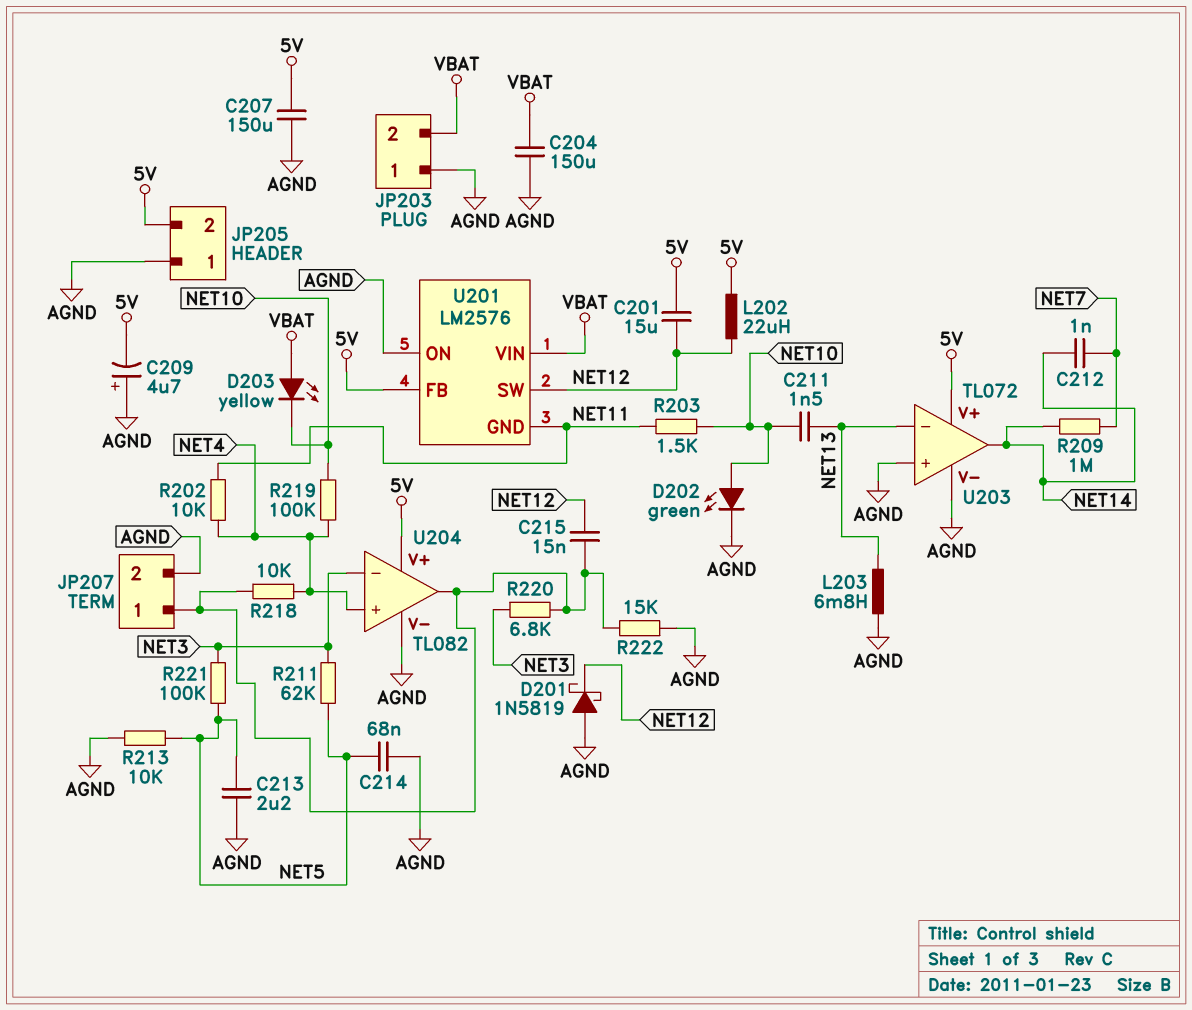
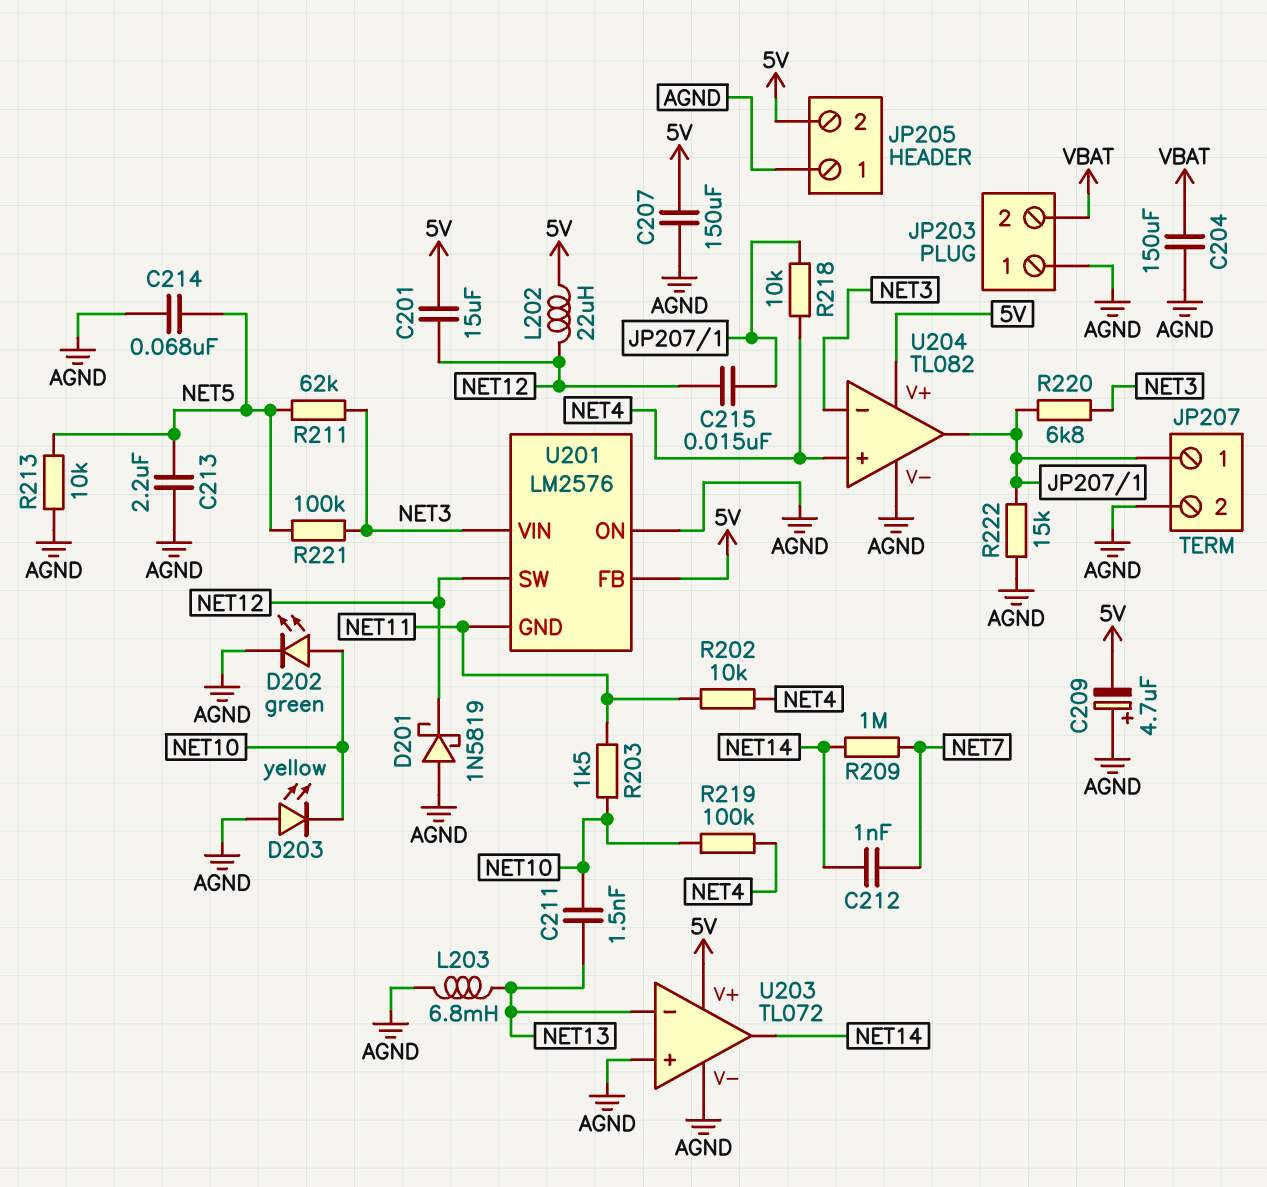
D203: LED yellow (A VBAT, K NET10) -> LED yellow (A AGND, K NET10)
U201 pin VIN: VBAT -> NET3

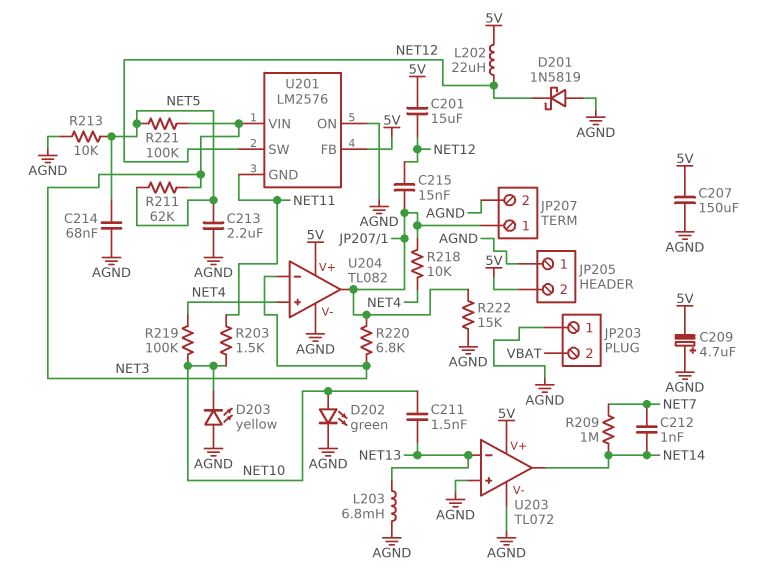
C204: 150uF (AGND, VBAT) -> none
R202: 10k (NET4, NET11) -> none

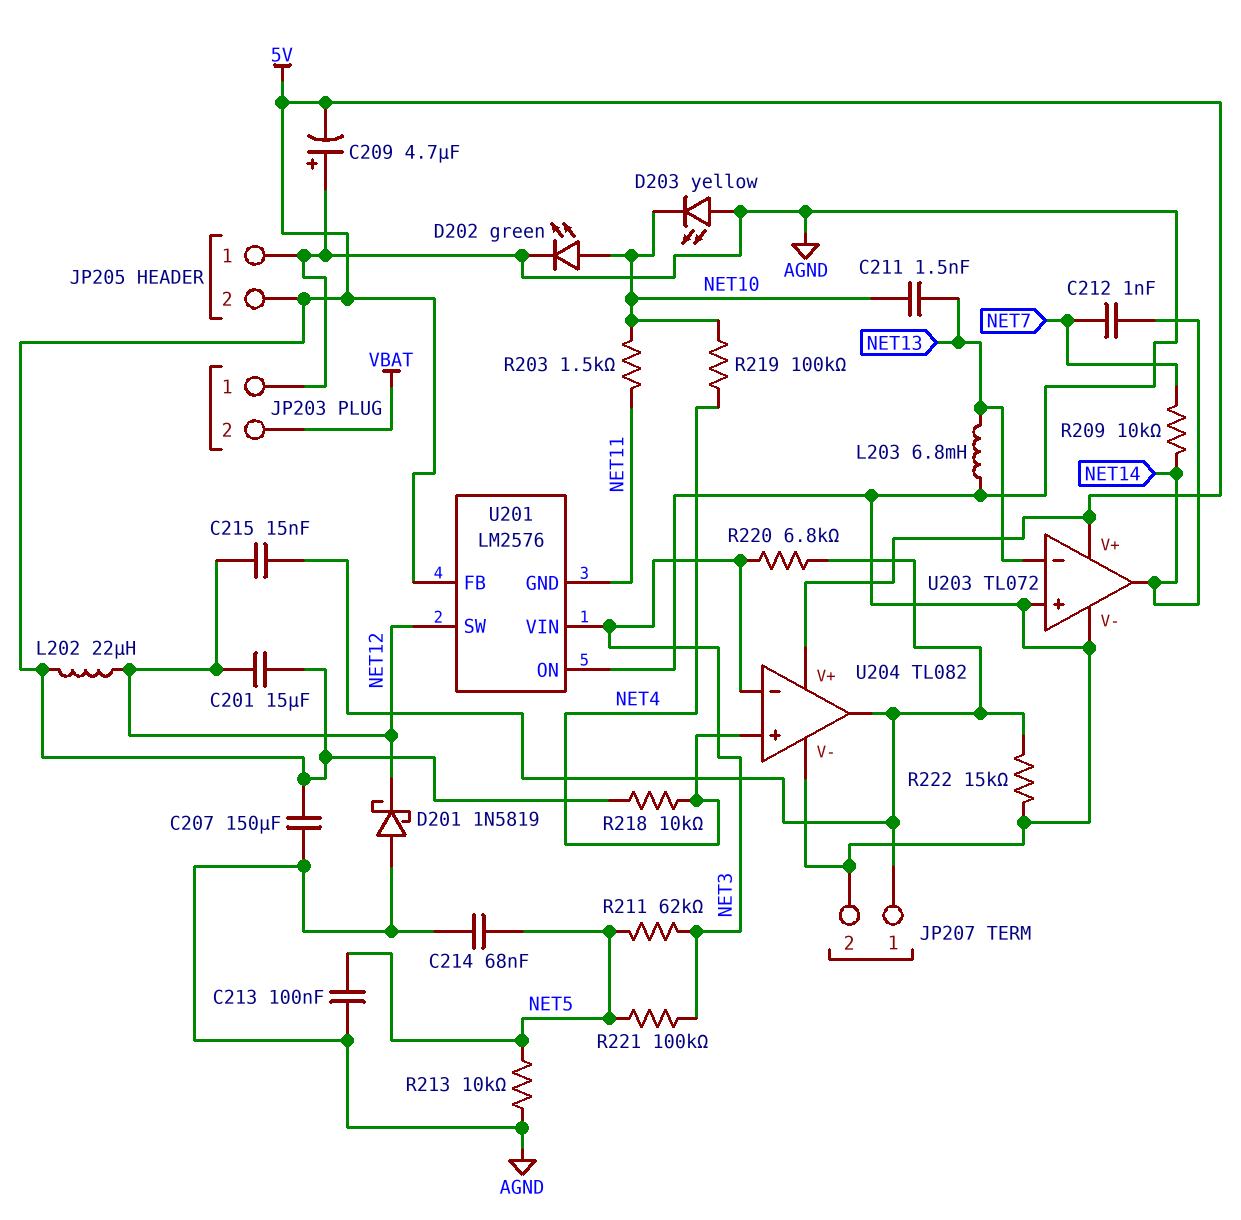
C213: 2.2uF (AGND, NET5) -> 100nF (AGND, NET5)
R209: 1M (NET7, NET14) -> 10k (NET7, NET14)
R218: 10k (JP207/1, NET4) -> 10k (5V, NET4)

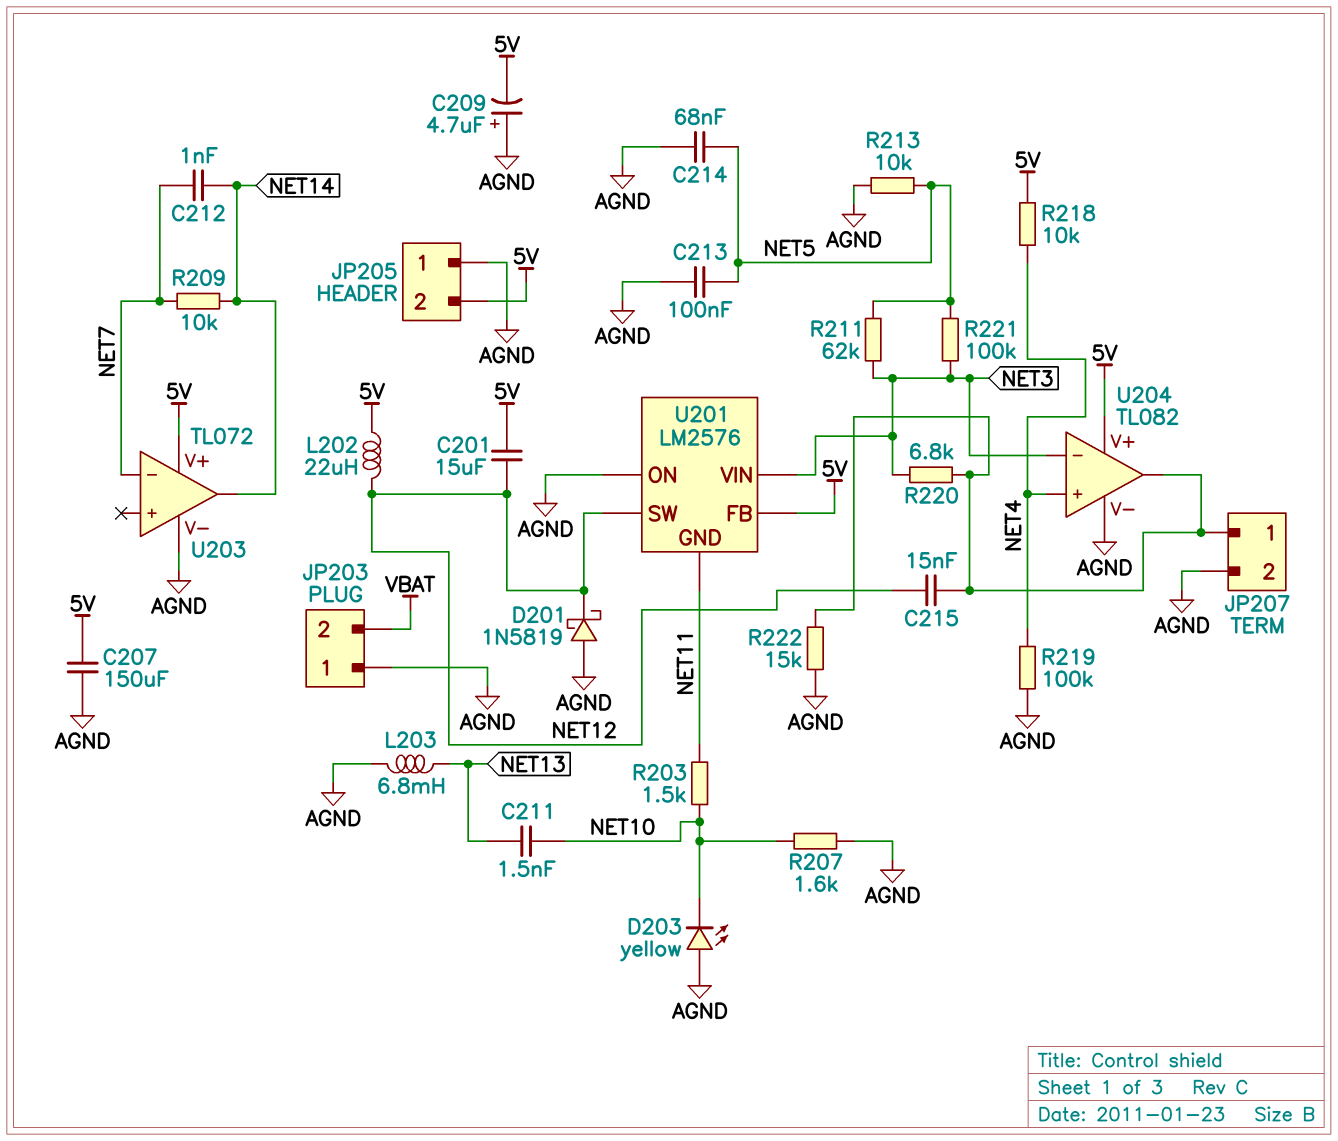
D202: LED green (A NET10, K AGND) -> none
R207: none -> 1.6k (AGND, NET10)
R219: 100k (NET4, NET10) -> 100k (AGND, NET4)
U203 pin in+: AGND -> none
U203 pin in-: NET13 -> NET7

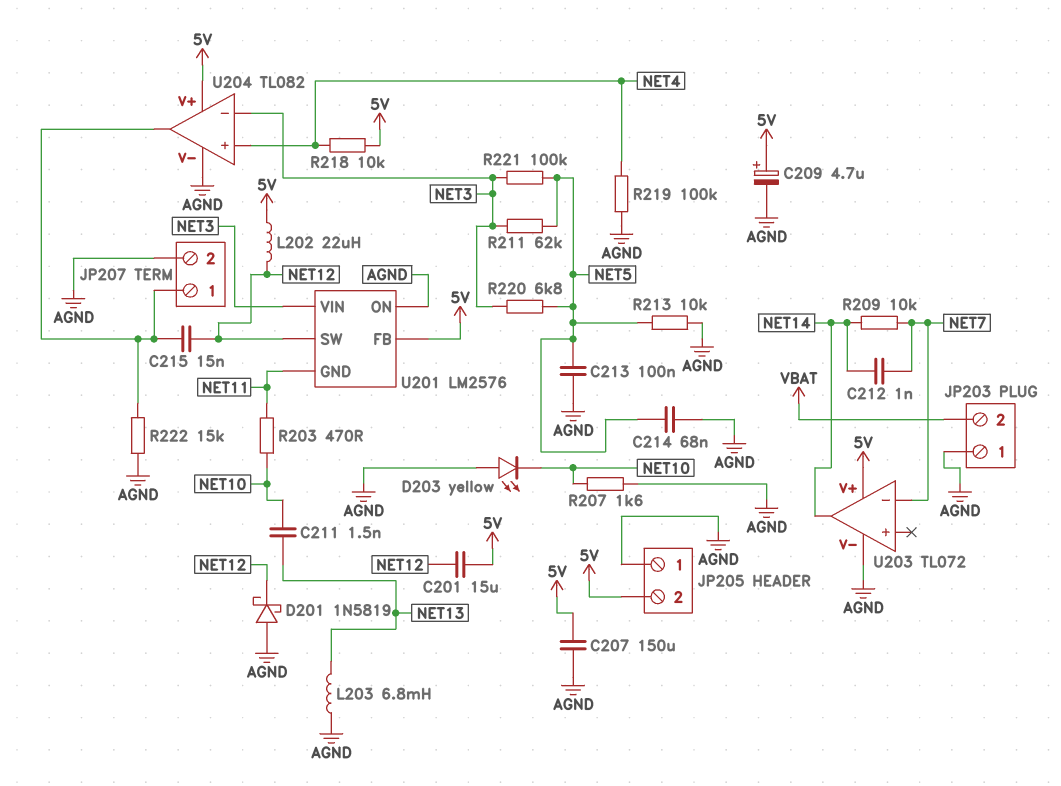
C209: 4.7uF (plus AGND, minus 5V) -> 4.7uF (plus 5V, minus AGND)
R203: 1.5k (NET10, NET11) -> 470 (NET10, NET11)
R220: 6.8k (JP207/1, NET3) -> 6.8k (NET3, NET5)

